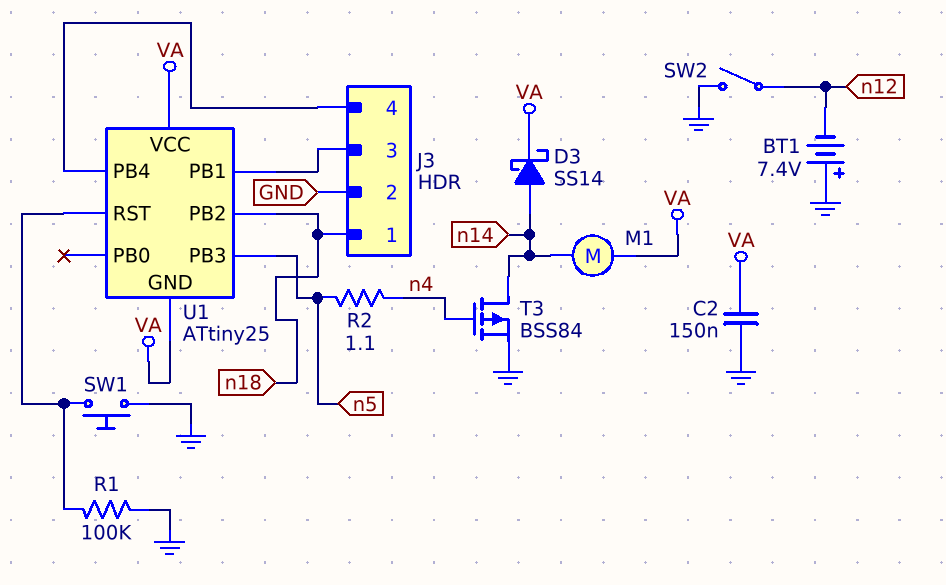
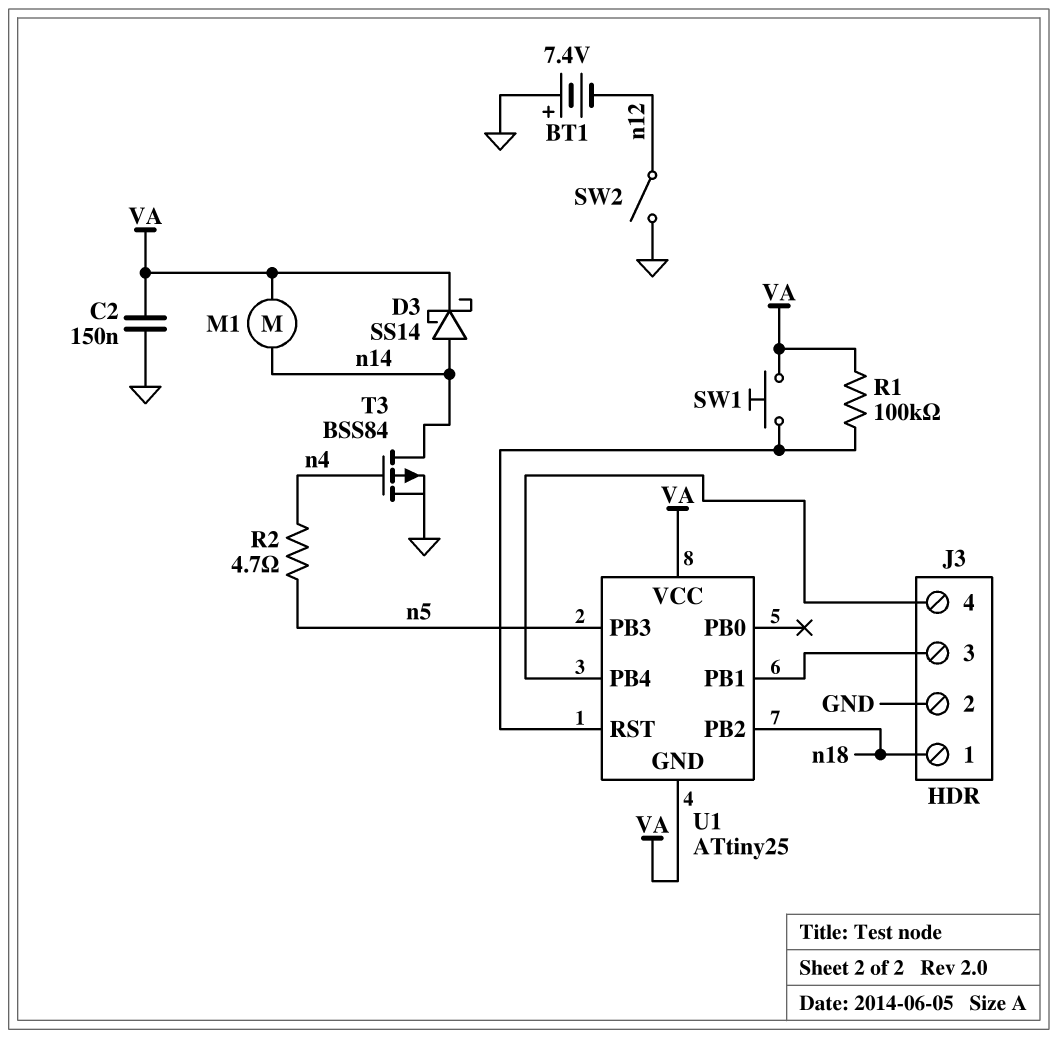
R1: 100k (GND, U1/RST) -> 100k (U1/RST, VA)
R2: 1.1 (n4, n5) -> 4.7 (n4, n5)
SW1: button (GND, U1/RST) -> button (U1/RST, VA)

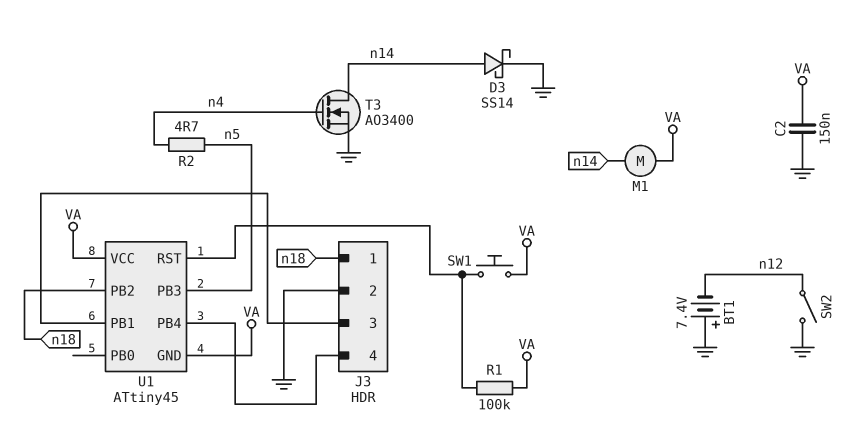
D3: schottky SS14 (A n14, K VA) -> schottky SS14 (A n14, K GND)
T3: PMOS BSS84 (G n4, D n14, S GND) -> NMOS AO3400 (G n4, D n14, S GND)
U1: ATtiny25 -> ATtiny45

